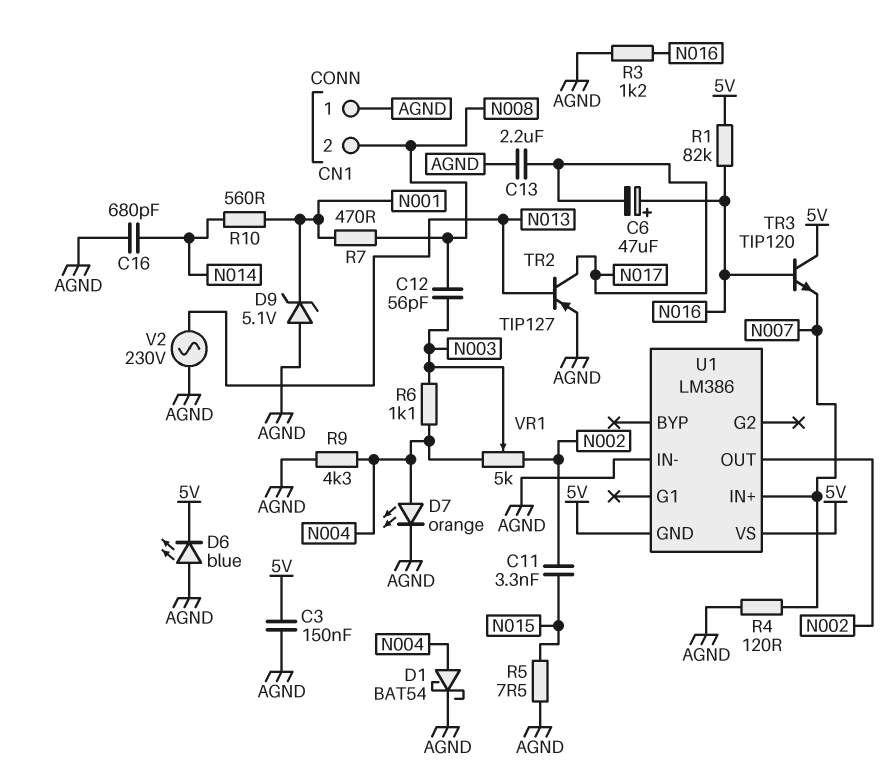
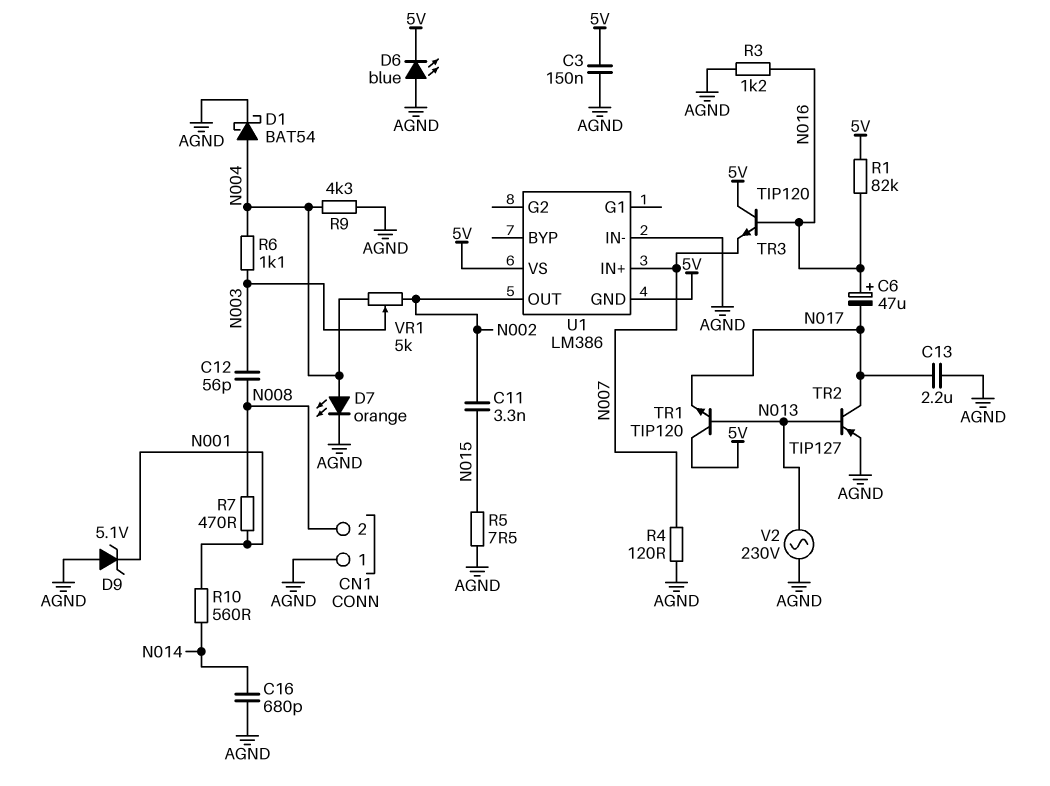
TR1: none -> NPN TIP120 (B N013, C 5V, E N017)

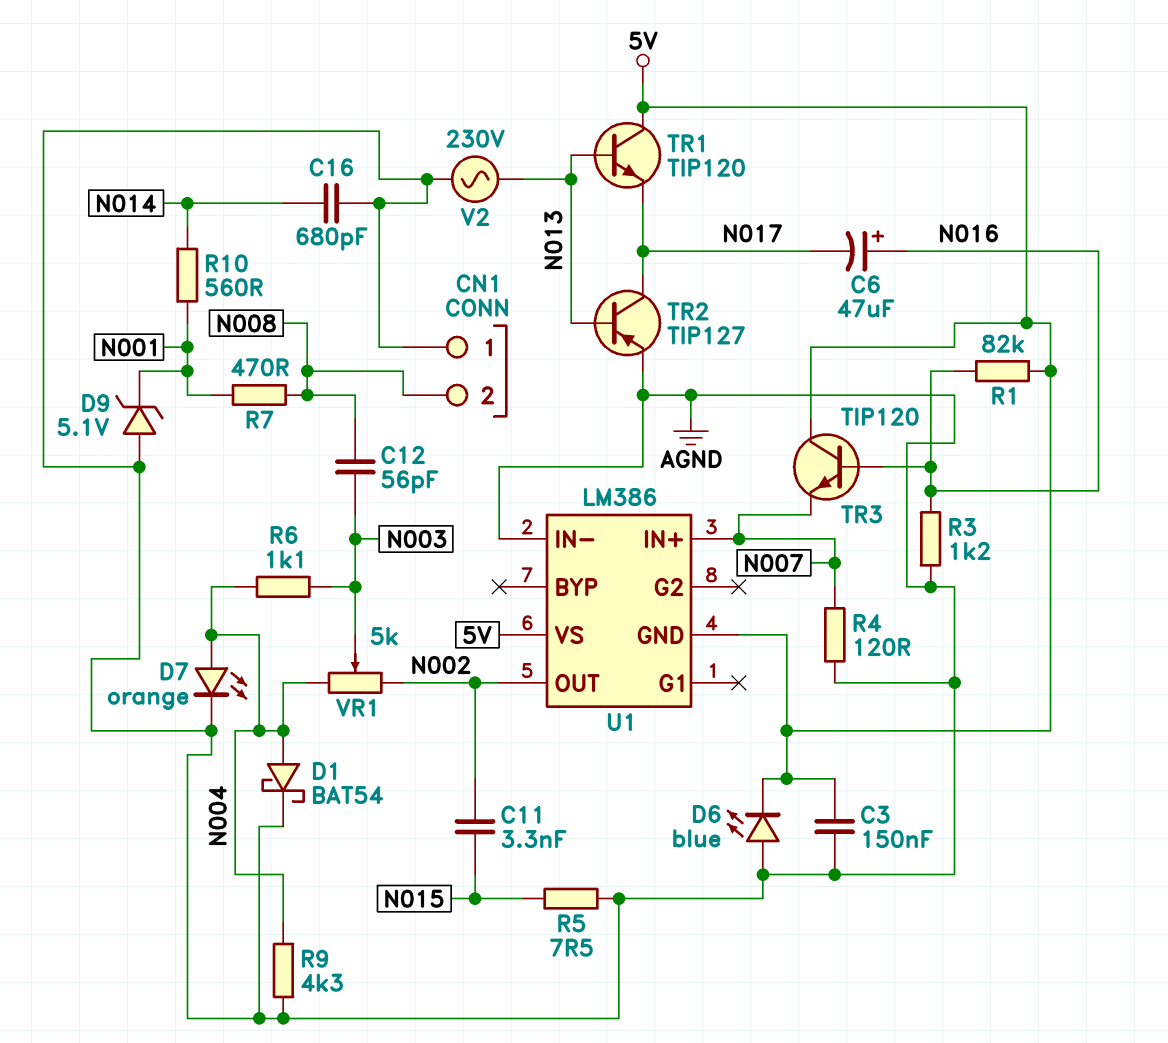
C13: 2.2uF (AGND, N017) -> none

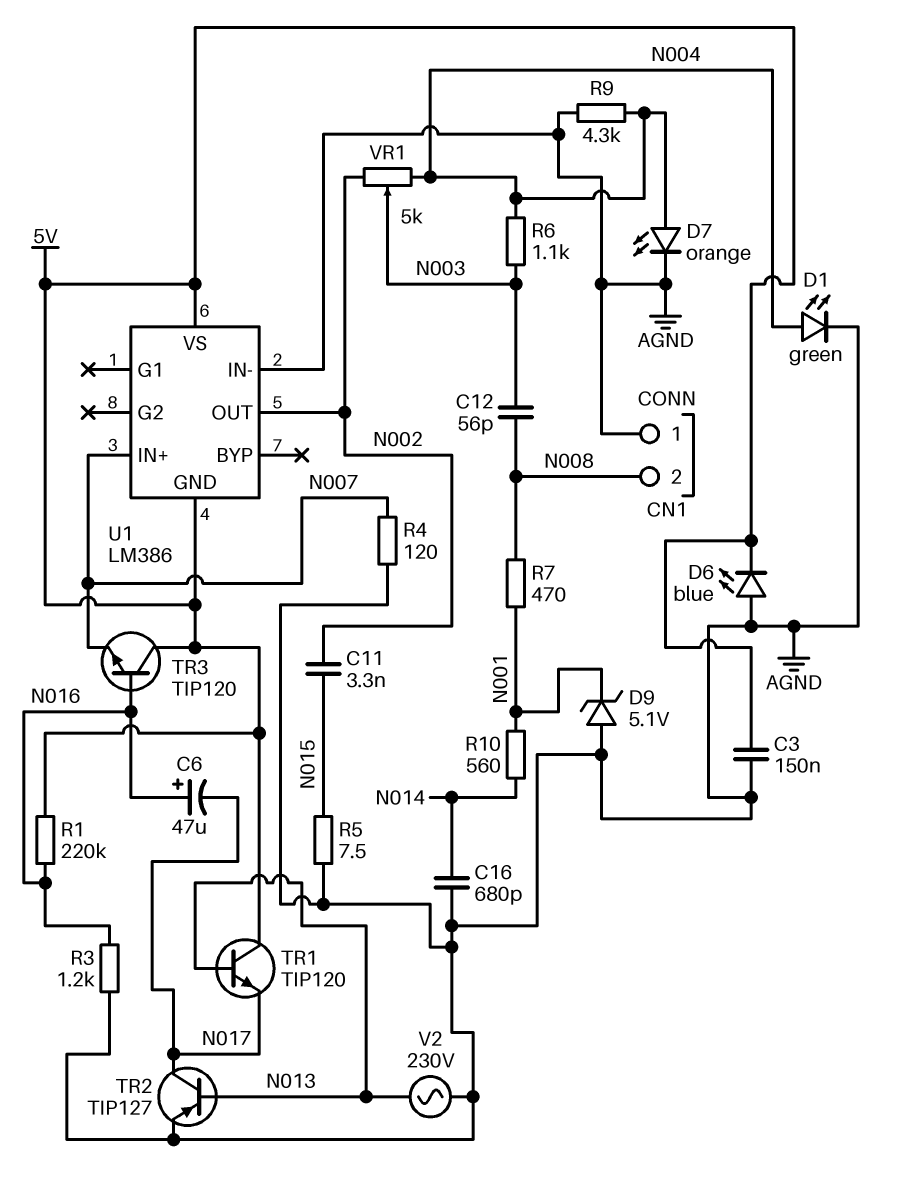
D1: schottky BAT54 (A N004, K AGND) -> LED green (A N004, K AGND)
R1: 82k (5V, N016) -> 220k (5V, N016)

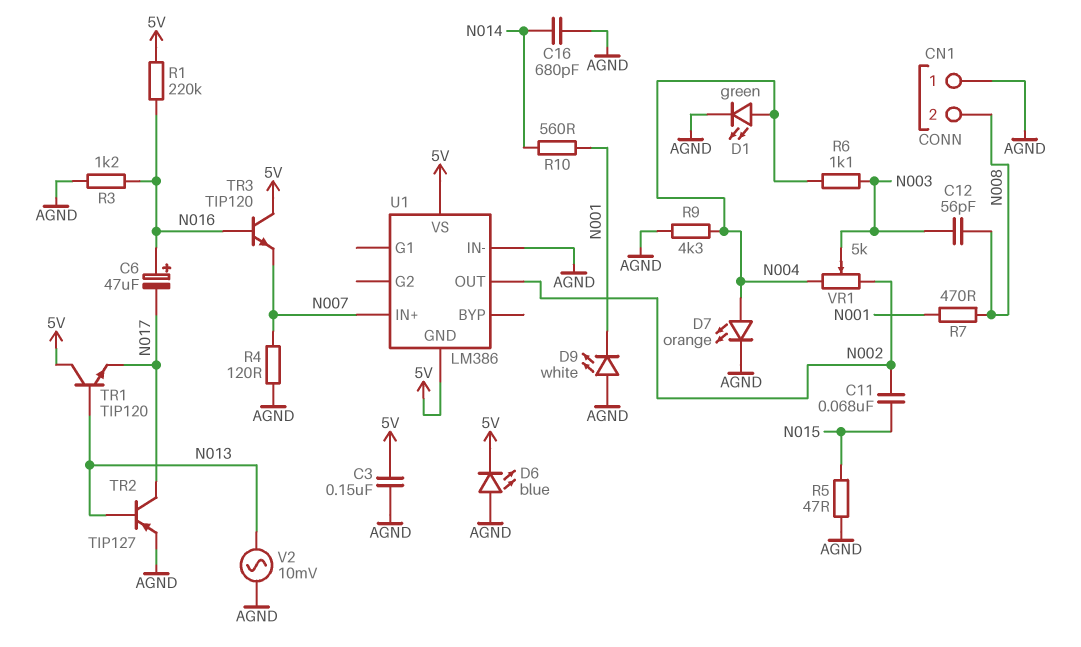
C11: 3.3nF (N002, N015) -> 68nF (N002, N015)
D9: zener 5.1V (A AGND, K N001) -> LED white (A AGND, K N001)
R5: 7.5 (AGND, N015) -> 47 (AGND, N015)
V2: AC 230V (AGND, N013) -> AC 10mV (AGND, N013)

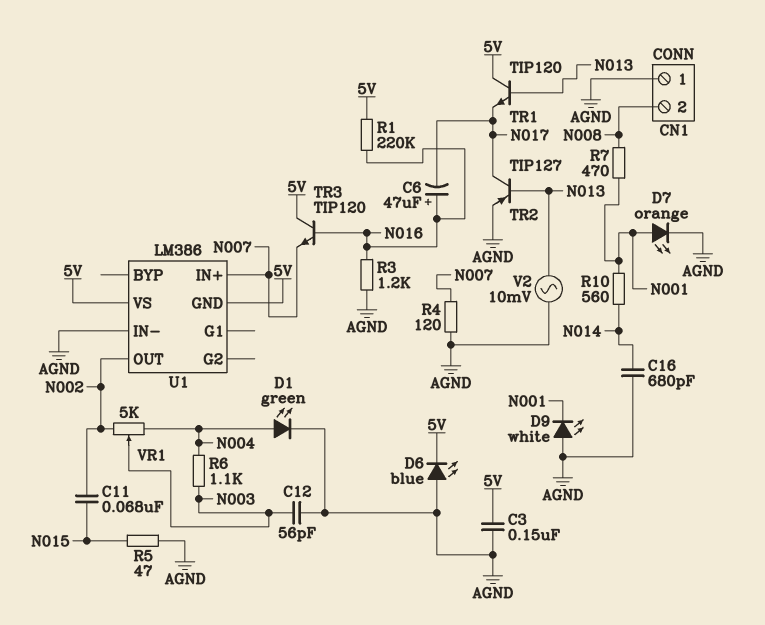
C12: 56pF (N003, N008) -> 56pF (AGND, N003)
D7: LED orange (A N004, K AGND) -> LED orange (A N001, K AGND)
R9: 4.3k (AGND, N004) -> none

